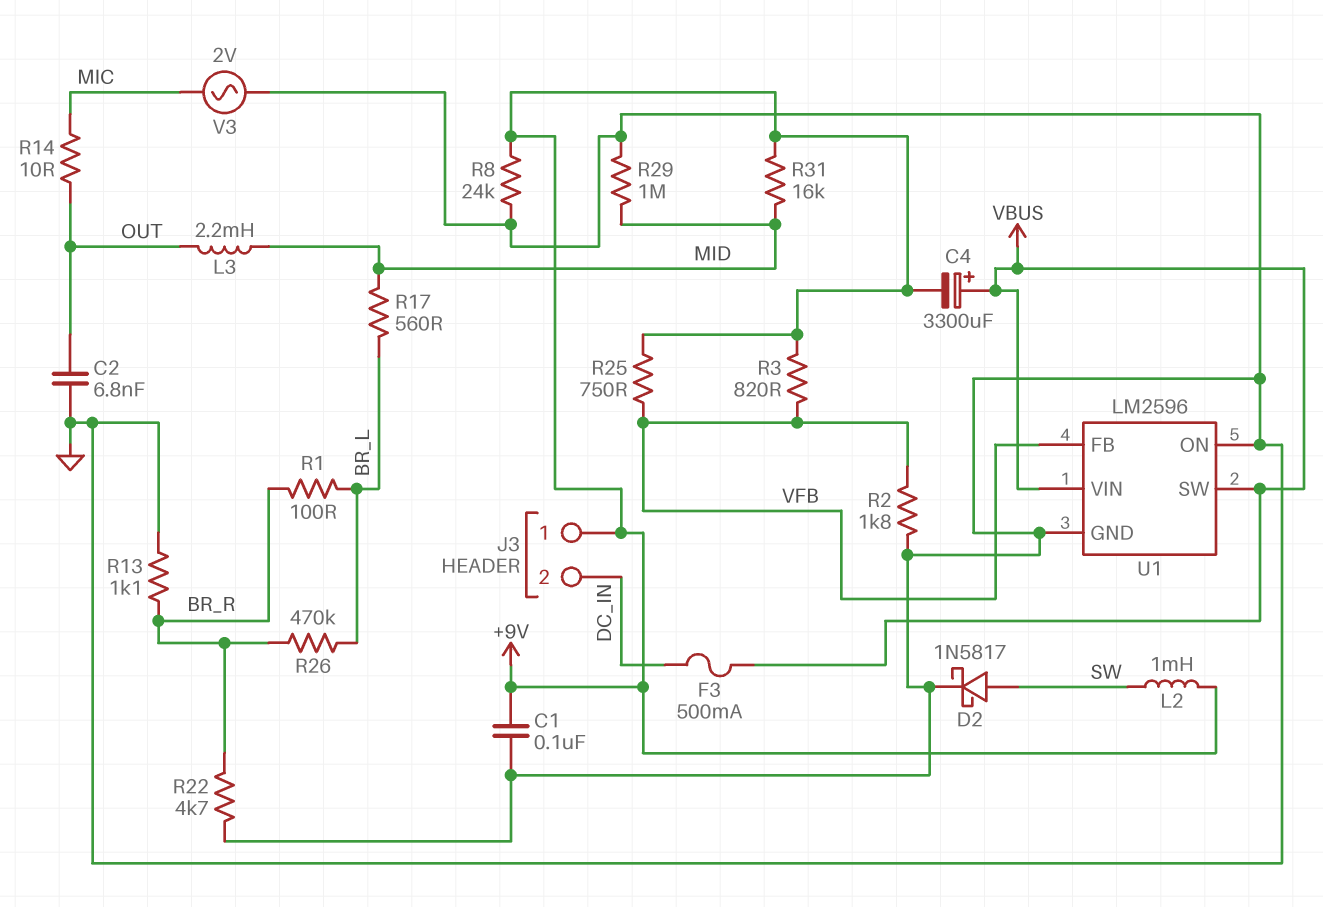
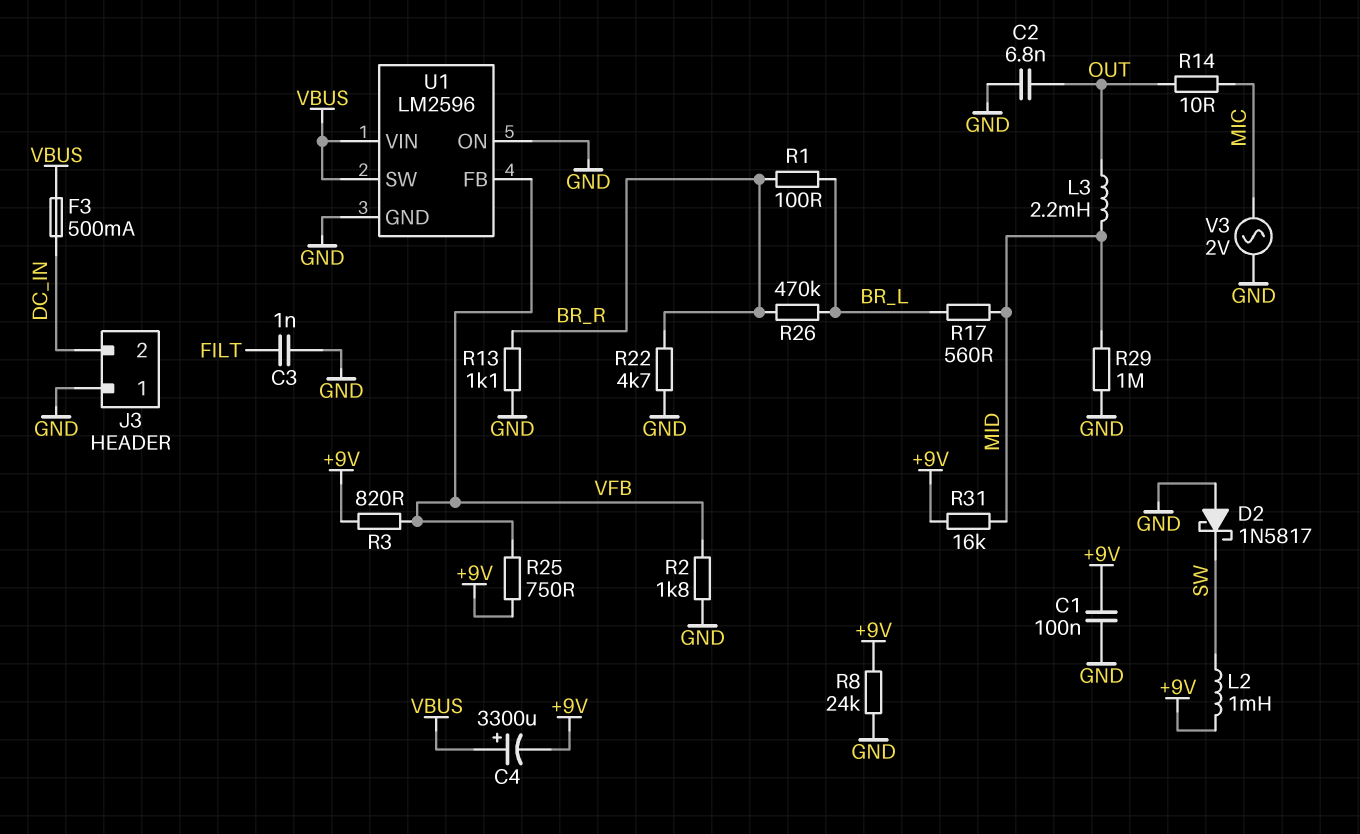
C3: none -> 1nF (FILT, GND)
D2: schottky 1N5817 (A SW, K GND) -> schottky 1N5817 (A GND, K SW)
J3 pin 1: +9V -> GND

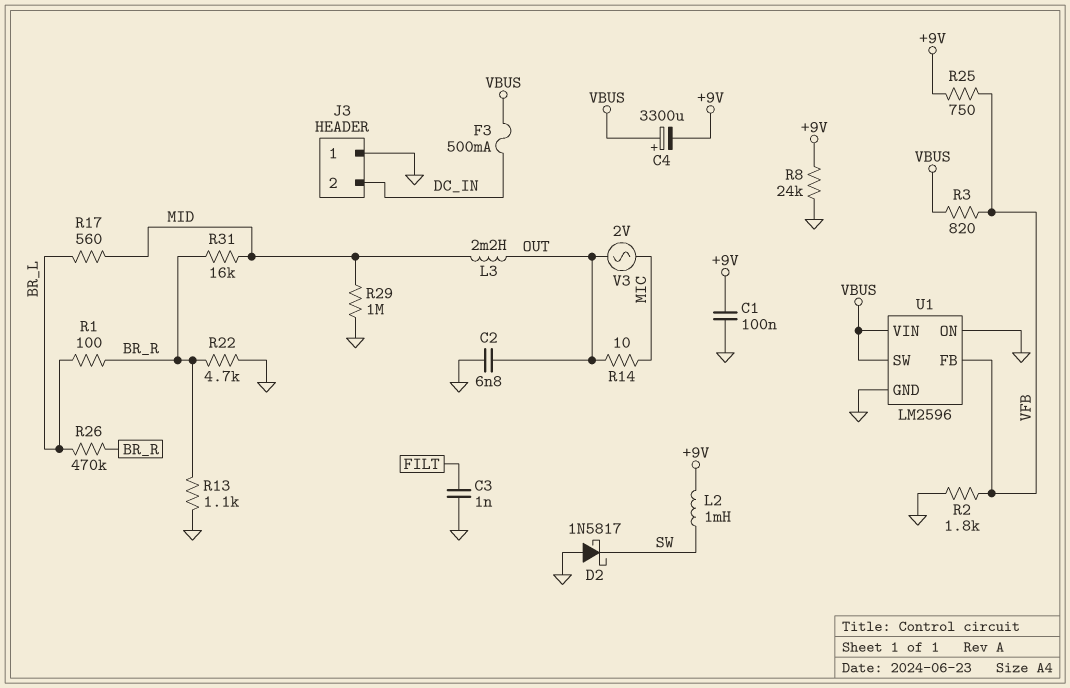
R3: 820 (+9V, VFB) -> 820 (VBUS, VFB)
R31: 16k (+9V, MID) -> 16k (BR_R, MID)
V3: AC 2V (GND, MIC) -> AC 2V (MIC, OUT)

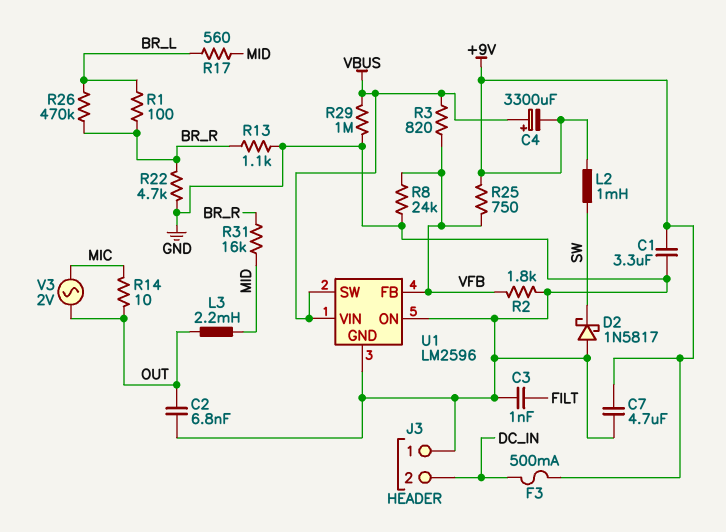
C1: 100nF (+9V, GND) -> 3.3uF (+9V, GND)
C7: none -> 4.7uF (+9V, GND)
F3: 500mA (DC_IN, VBUS) -> 500mA (+9V, DC_IN)
R8: 24k (+9V, GND) -> 24k (GND, VFB)
R29: 1M (GND, MID) -> 1M (GND, VBUS)

